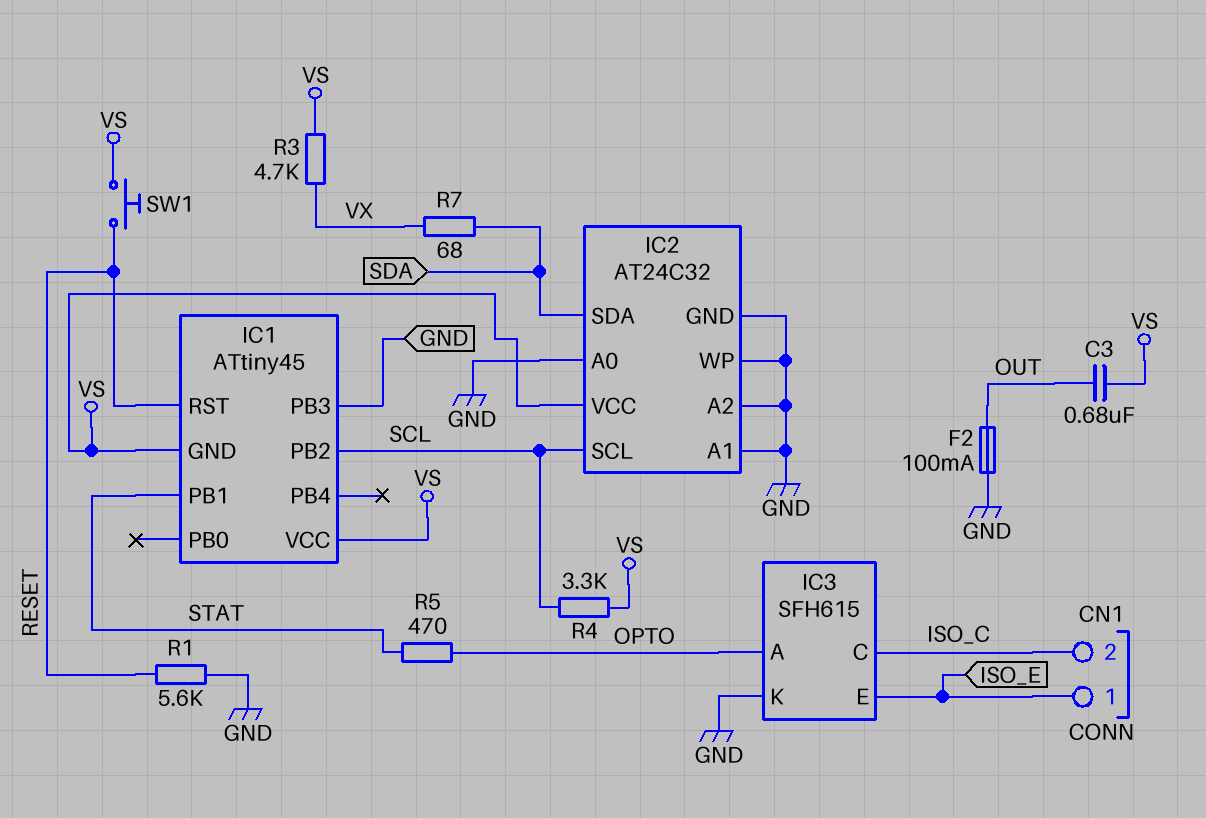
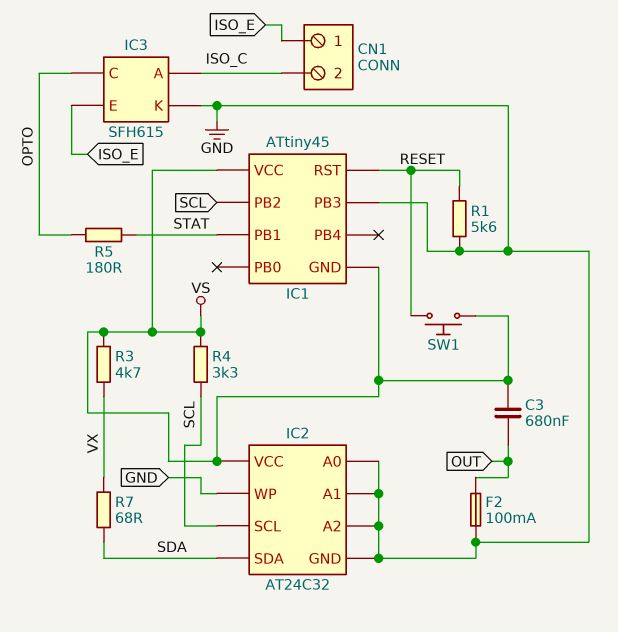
IC3 pin A: OPTO -> ISO_C
IC3 pin C: ISO_C -> OPTO
R5: 470 (OPTO, STAT) -> 180 (OPTO, STAT)

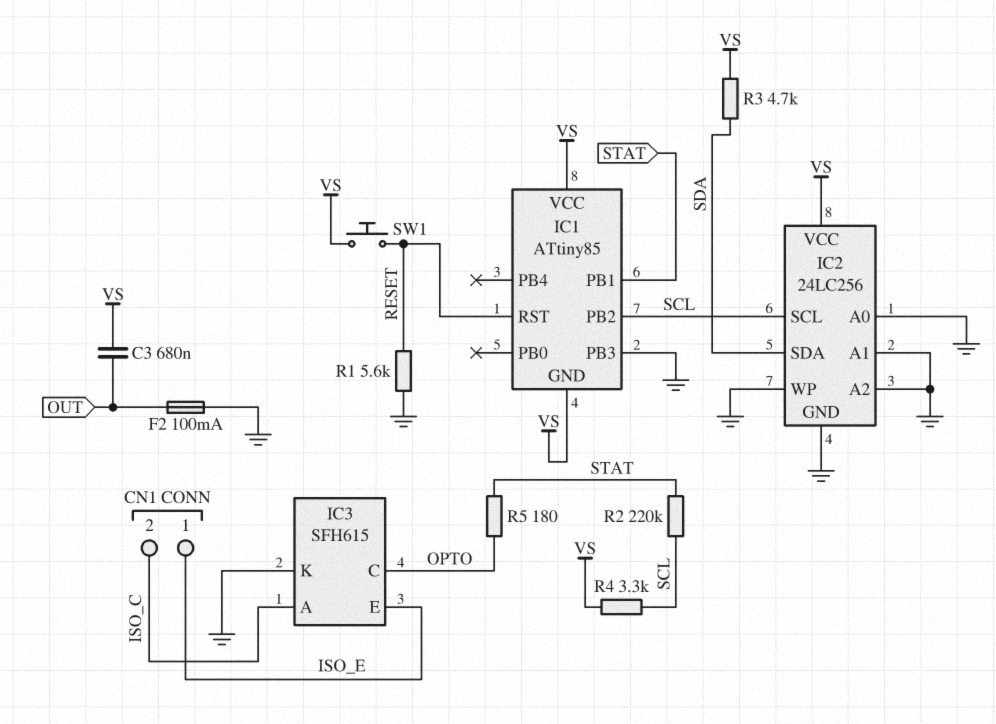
IC1: ATtiny45 -> ATtiny85
IC2: AT24C32 -> 24LC256
R2: none -> 220k (SCL, STAT)
R3: 4.7k (VS, VX) -> 4.7k (SDA, VS)
R7: 68 (SDA, VX) -> none

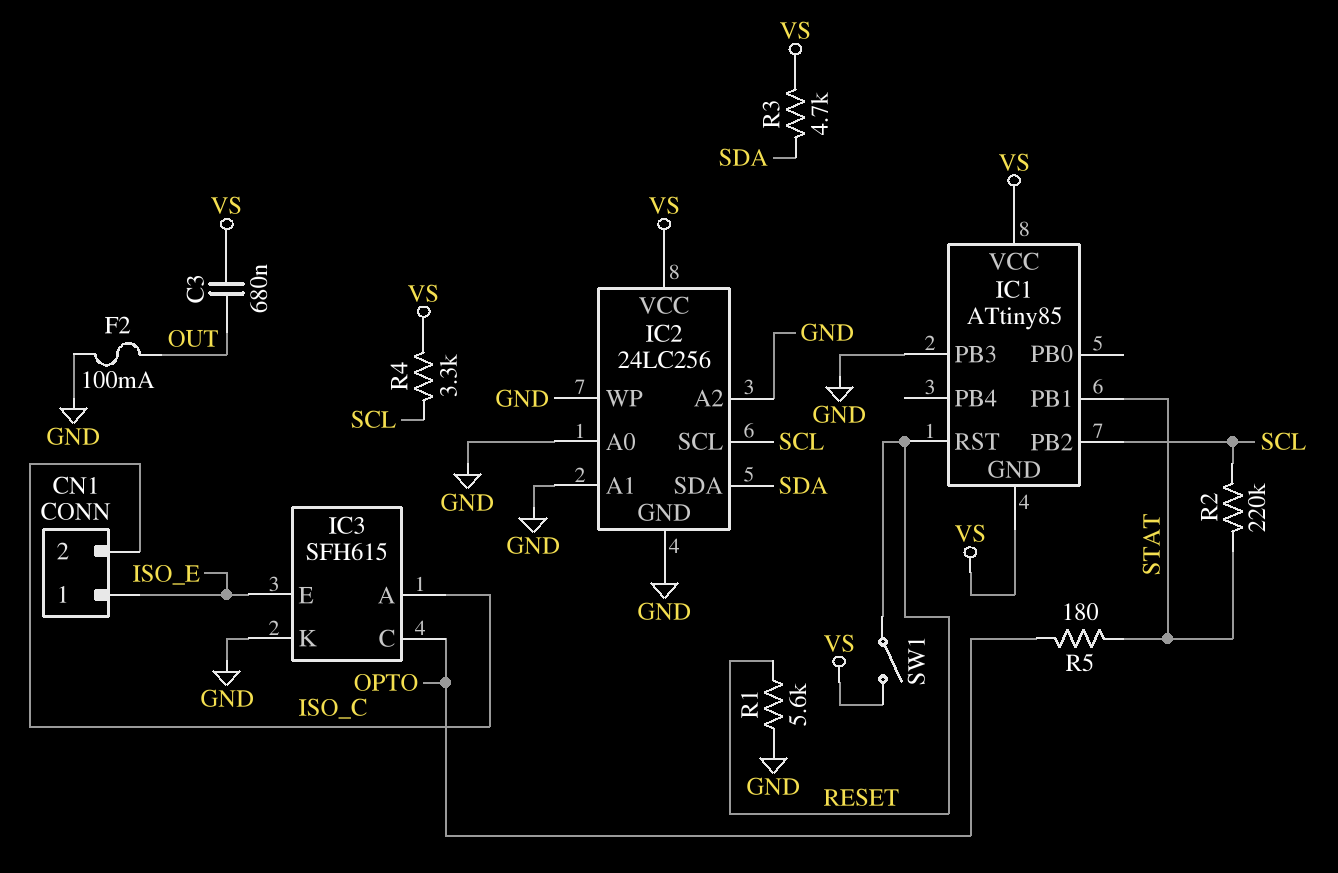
SW1: button (RESET, VS) -> switch (RESET, VS)

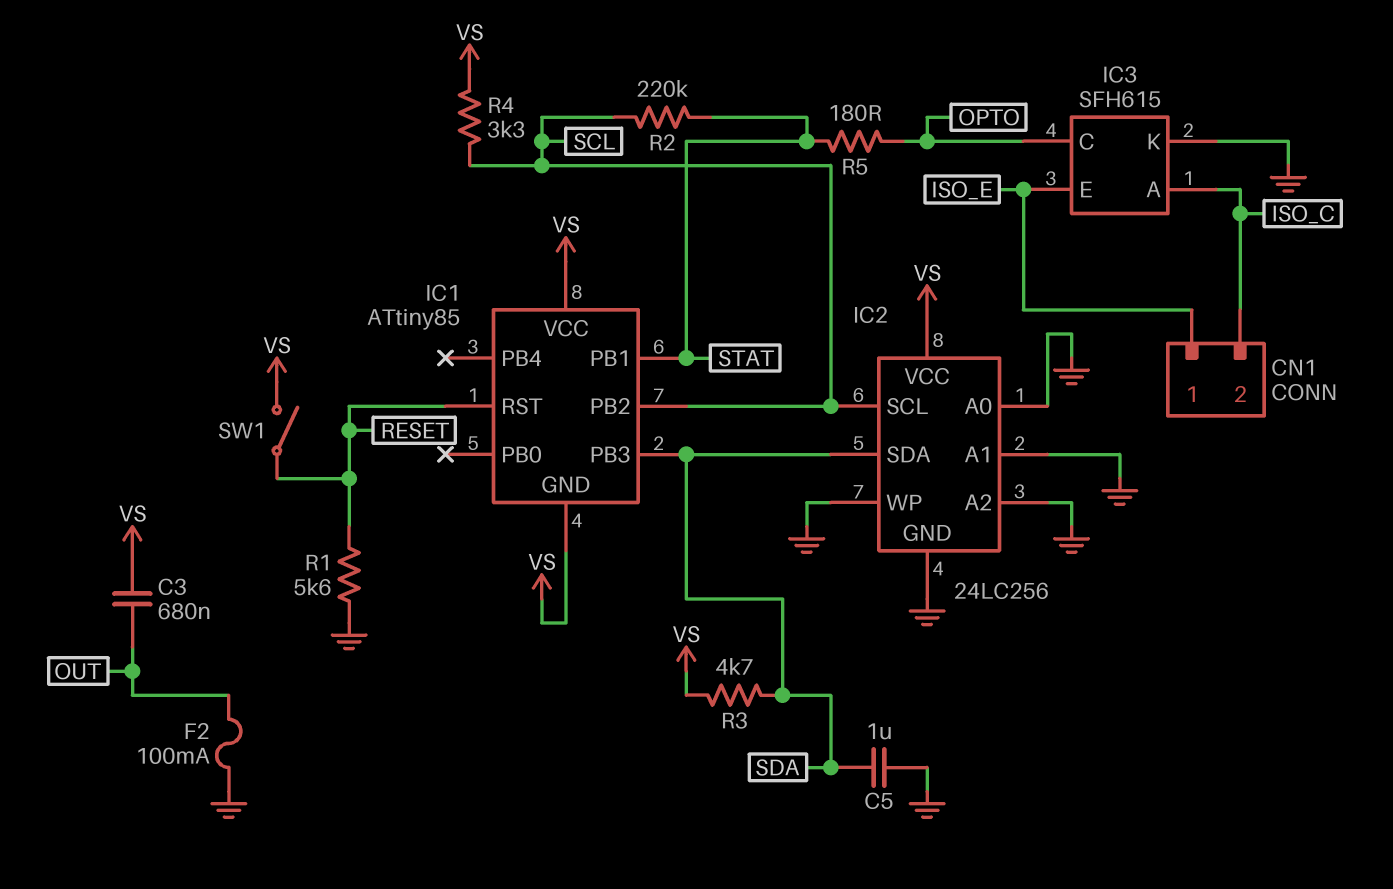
C5: none -> 1uF (GND, SDA)
IC1 pin PB3: GND -> SDA

